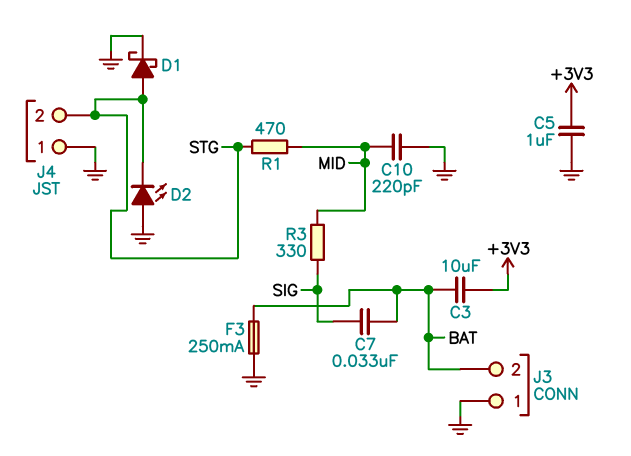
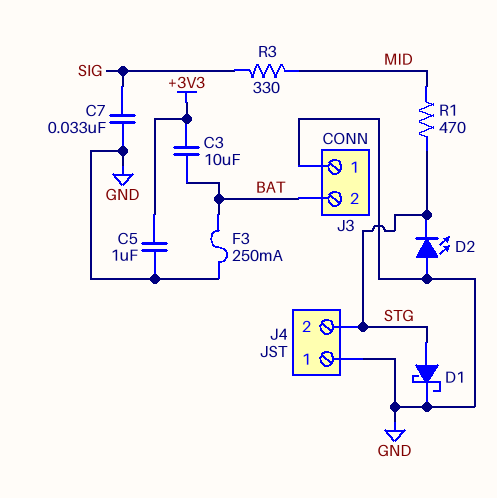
C7: 33nF (BAT, SIG) -> 33nF (GND, SIG)
C10: 220pF (GND, MID) -> none

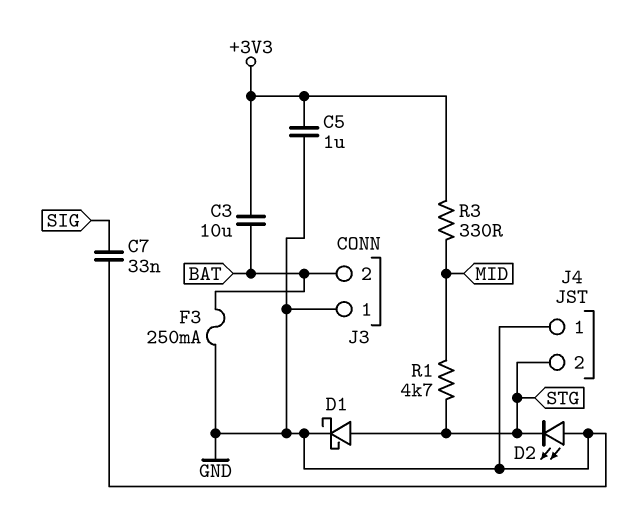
R1: 470 (MID, STG) -> 4.7k (MID, STG)
R3: 330 (MID, SIG) -> 330 (+3V3, MID)

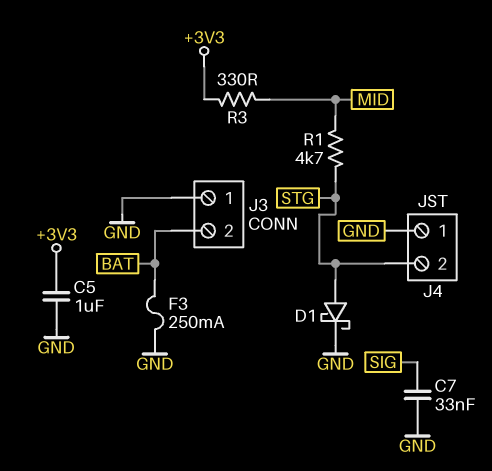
C3: 10uF (+3V3, BAT) -> none
D2: LED (A GND, K STG) -> none

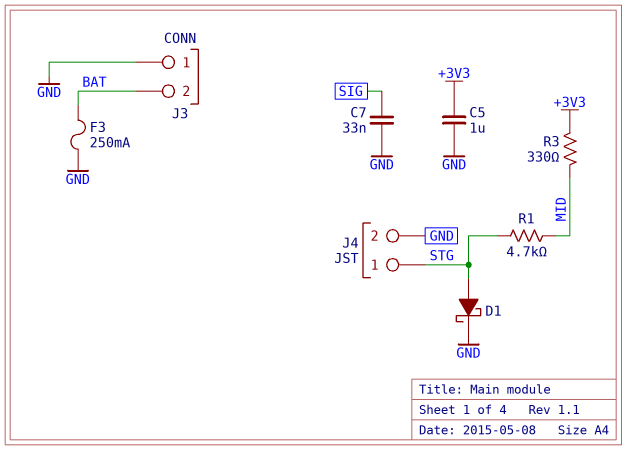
J4 pin 1: GND -> STG
J4 pin 2: STG -> GND

